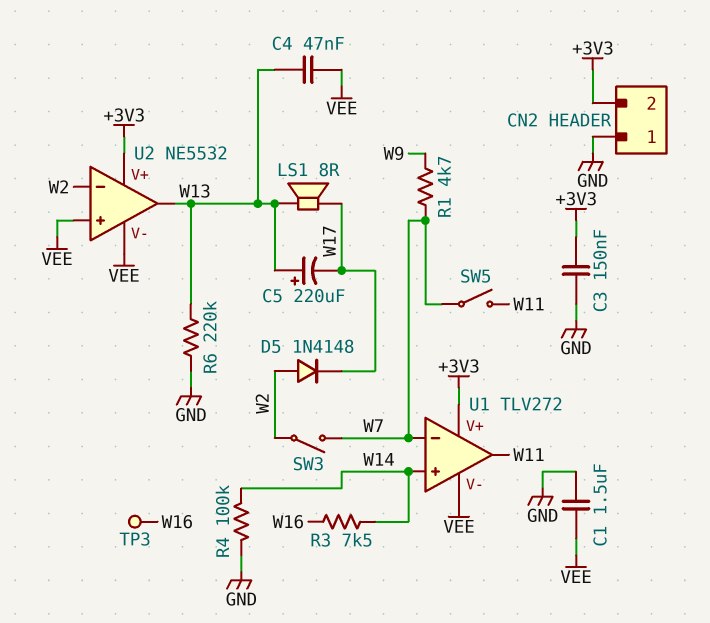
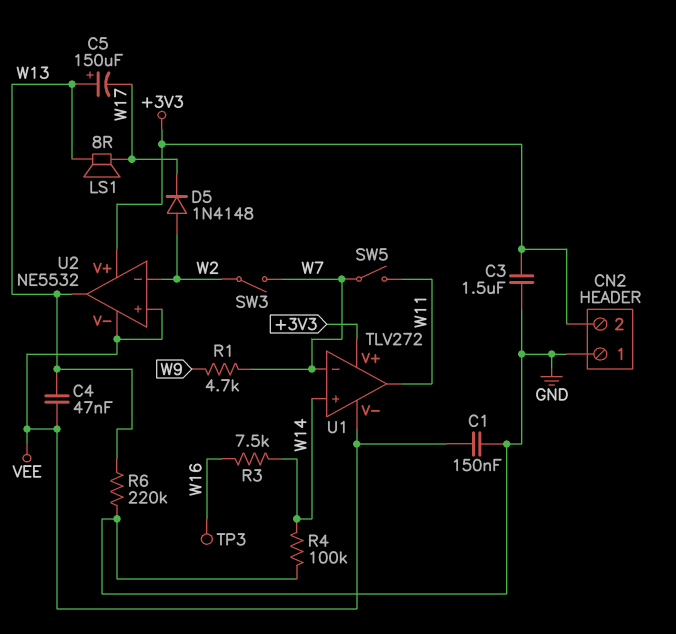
C1: 1.5uF (GND, VEE) -> 150nF (GND, VEE)
C3: 150nF (+3V3, GND) -> 1.5uF (+3V3, GND)
C5: 220uF (plus W13, minus W17) -> 150uF (plus W13, minus W17)

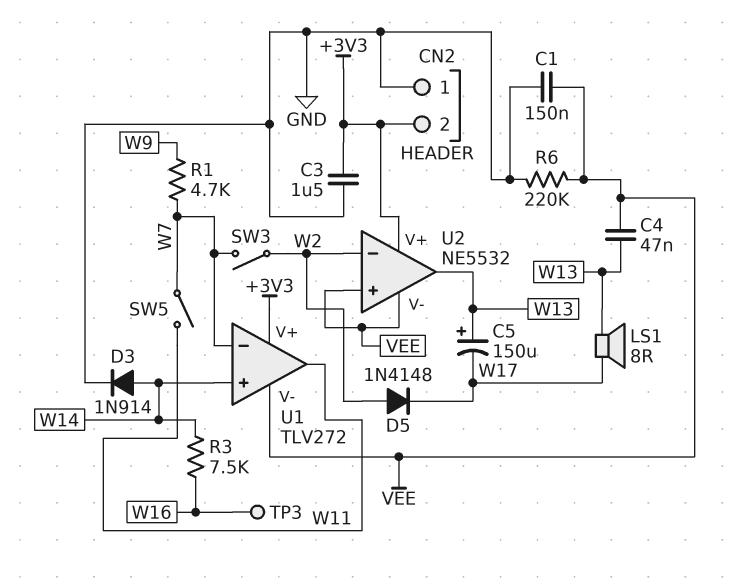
D3: none -> diode 1N914 (A W14, K GND)
R4: 100k (GND, W14) -> none
R6: 220k (GND, W13) -> 220k (GND, VEE)

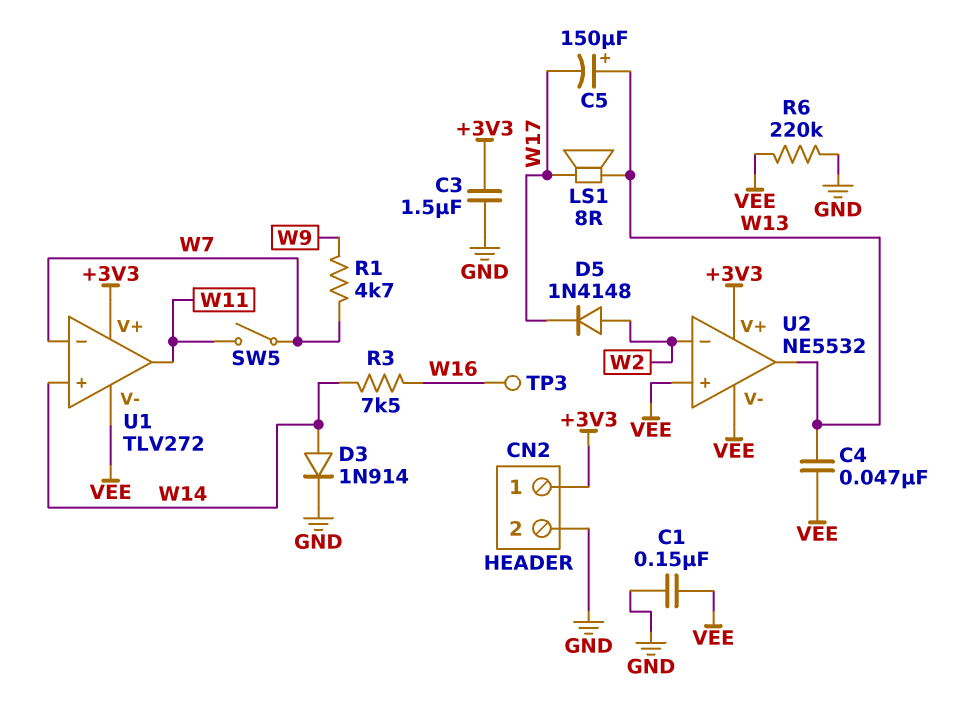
CN2 pin 1: GND -> +3V3
CN2 pin 2: +3V3 -> GND
SW3: switch (W2, W7) -> none

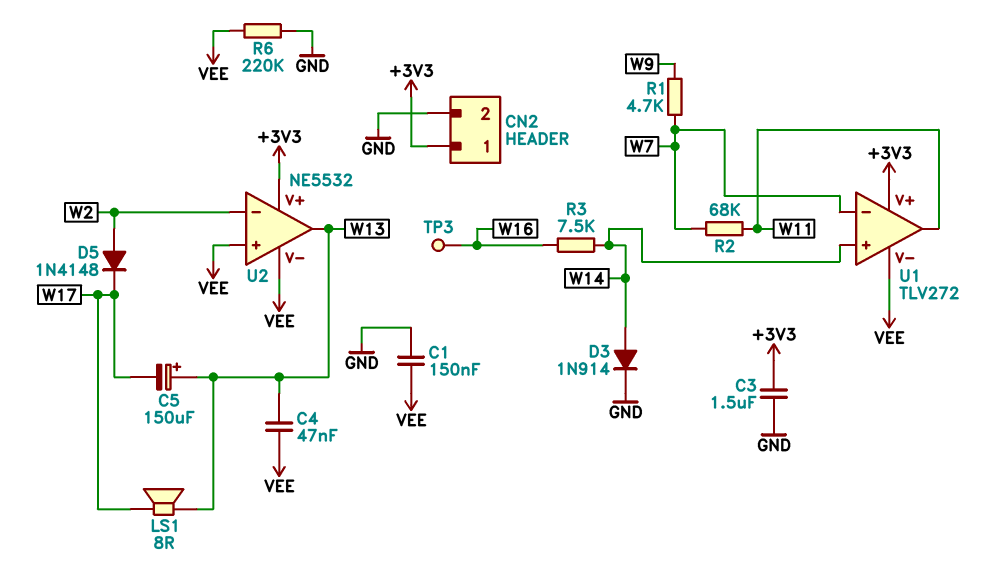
R2: none -> 68k (W7, W11)
SW5: switch (W7, W11) -> none

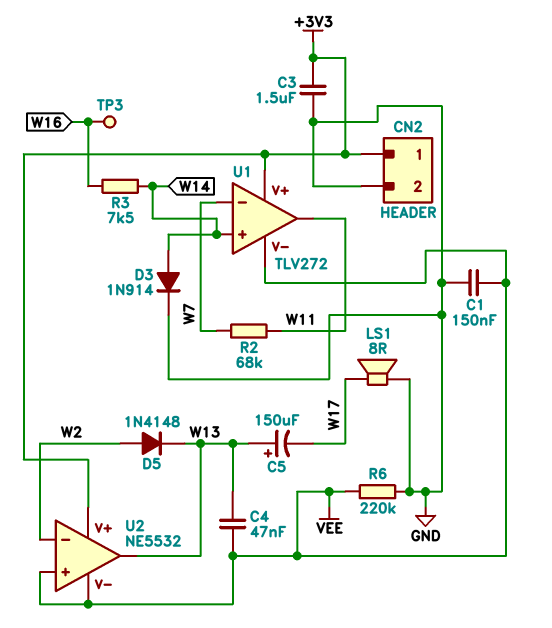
D5: diode 1N4148 (A W2, K W17) -> diode 1N4148 (A W2, K W13)
LS1: speaker 8R (W13, W17) -> speaker 8R (GND, W17)
R1: 4.7k (W7, W9) -> none

